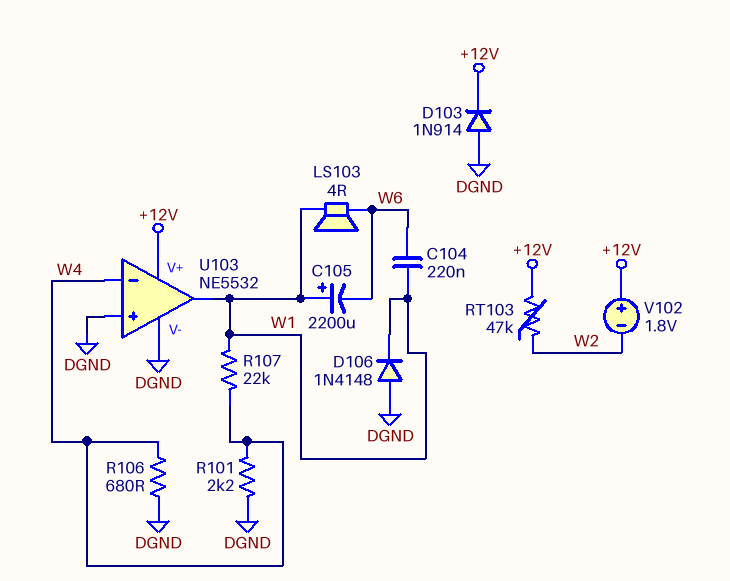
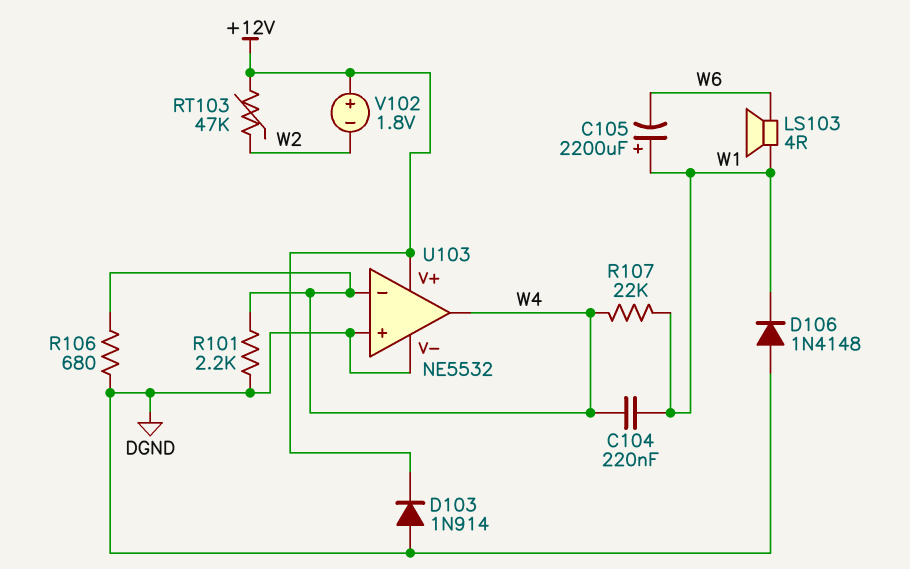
C104: 220nF (W1, W6) -> 220nF (W1, W4)
U103 pin out: W1 -> W4

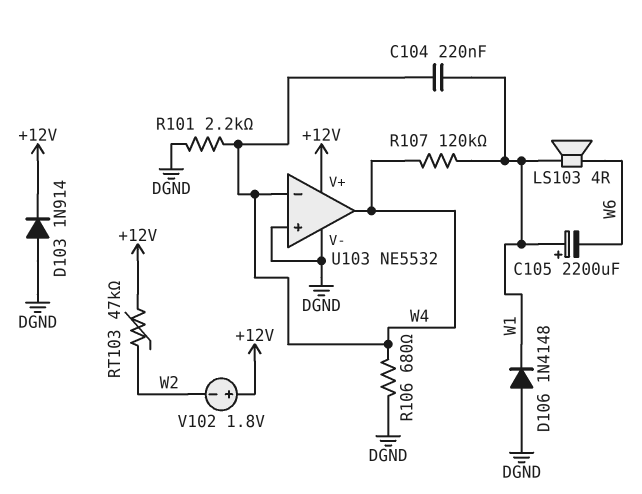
R107: 22k (W1, W4) -> 120k (W1, W4)

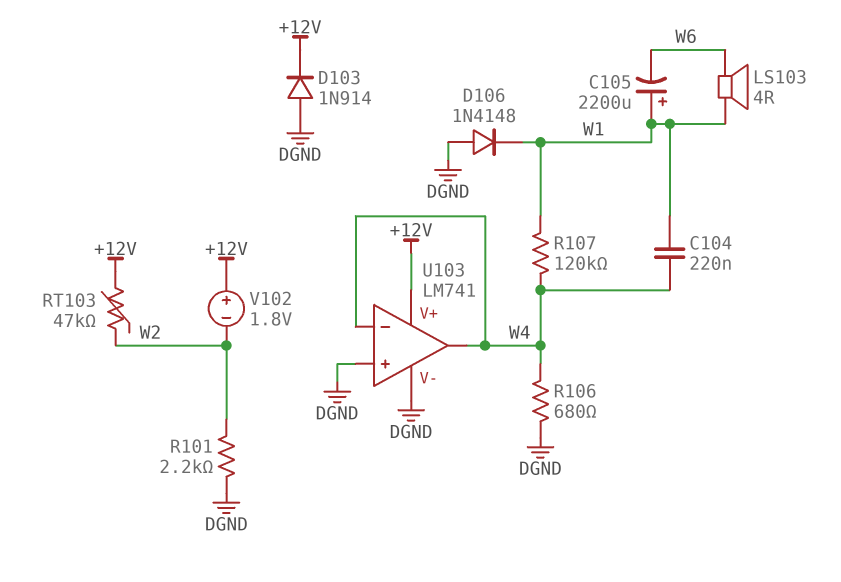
R101: 2.2k (DGND, W4) -> 2.2k (DGND, W2)
U103: NE5532 -> LM741

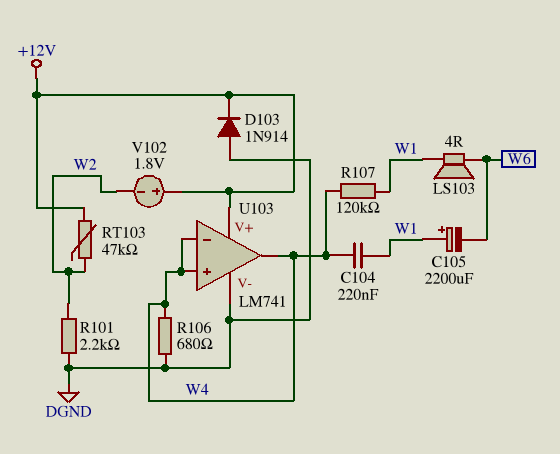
D106: diode 1N4148 (A DGND, K W1) -> none
U103 pin in+: DGND -> W4

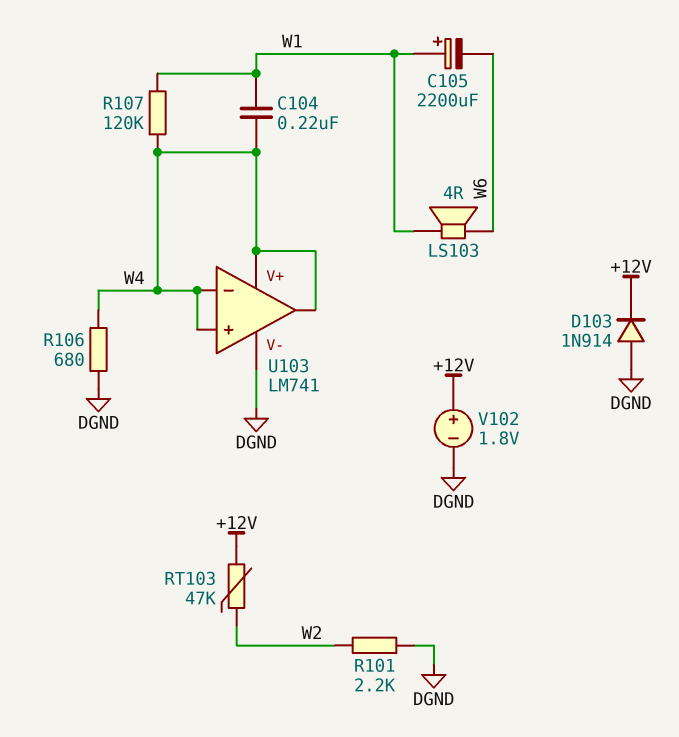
U103 pin V+: +12V -> W4
V102: 1.8V (plus +12V, minus W2) -> 1.8V (plus +12V, minus DGND)

